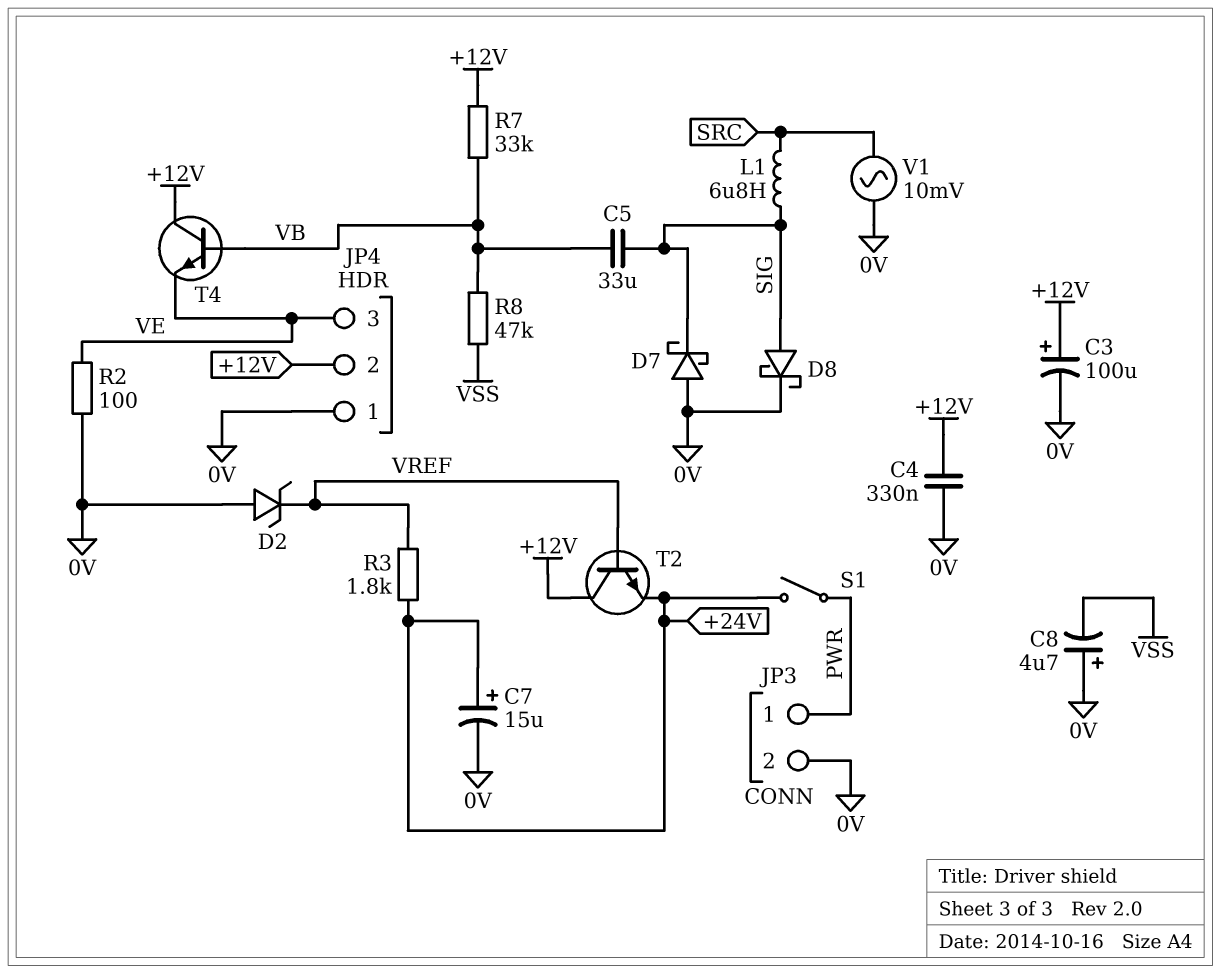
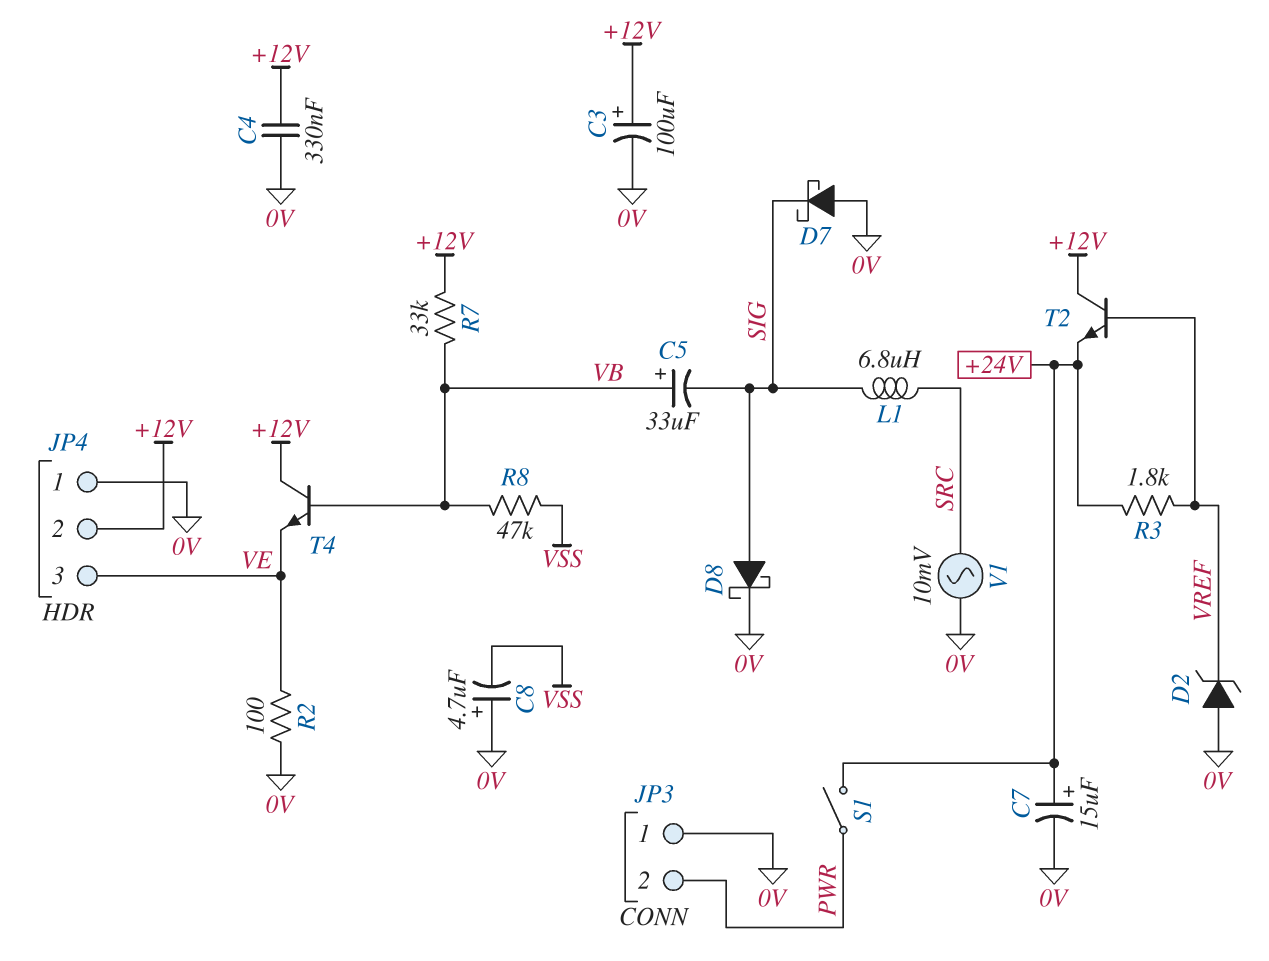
C5: 33uF (SIG, VB) -> 33uF (plus VB, minus SIG)
JP3 pin 1: PWR -> 0V
JP3 pin 2: 0V -> PWR

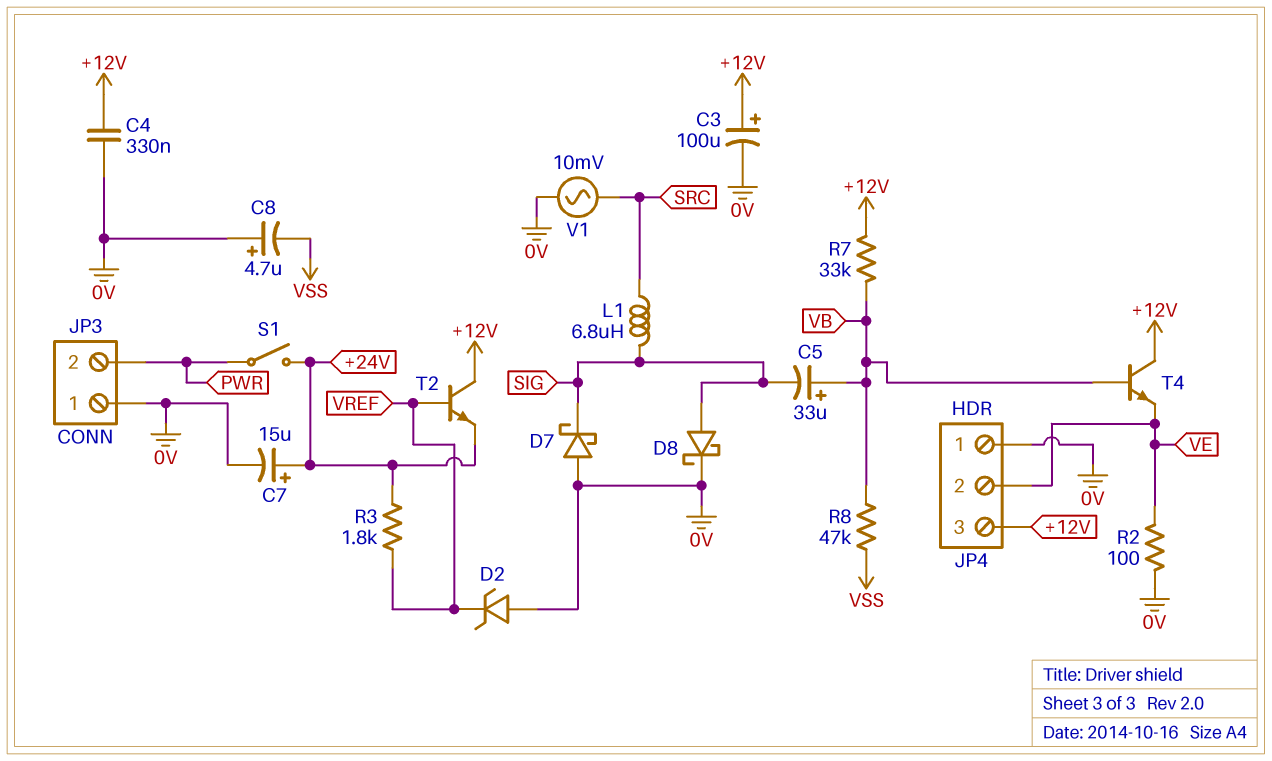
JP4 pin 2: +12V -> VE
JP4 pin 3: VE -> +12V

